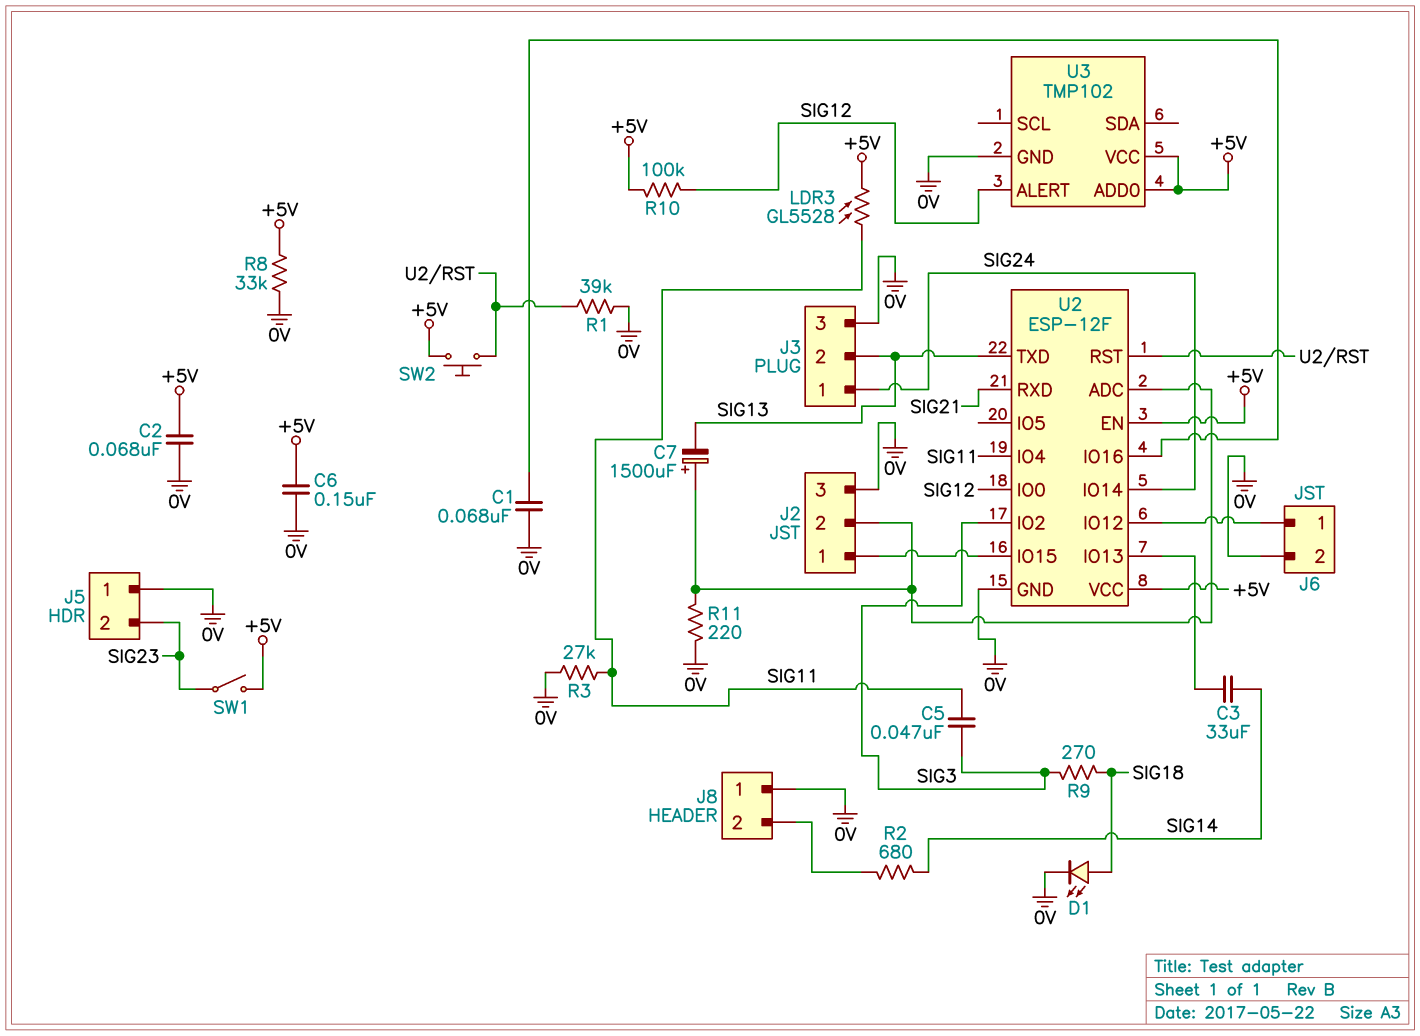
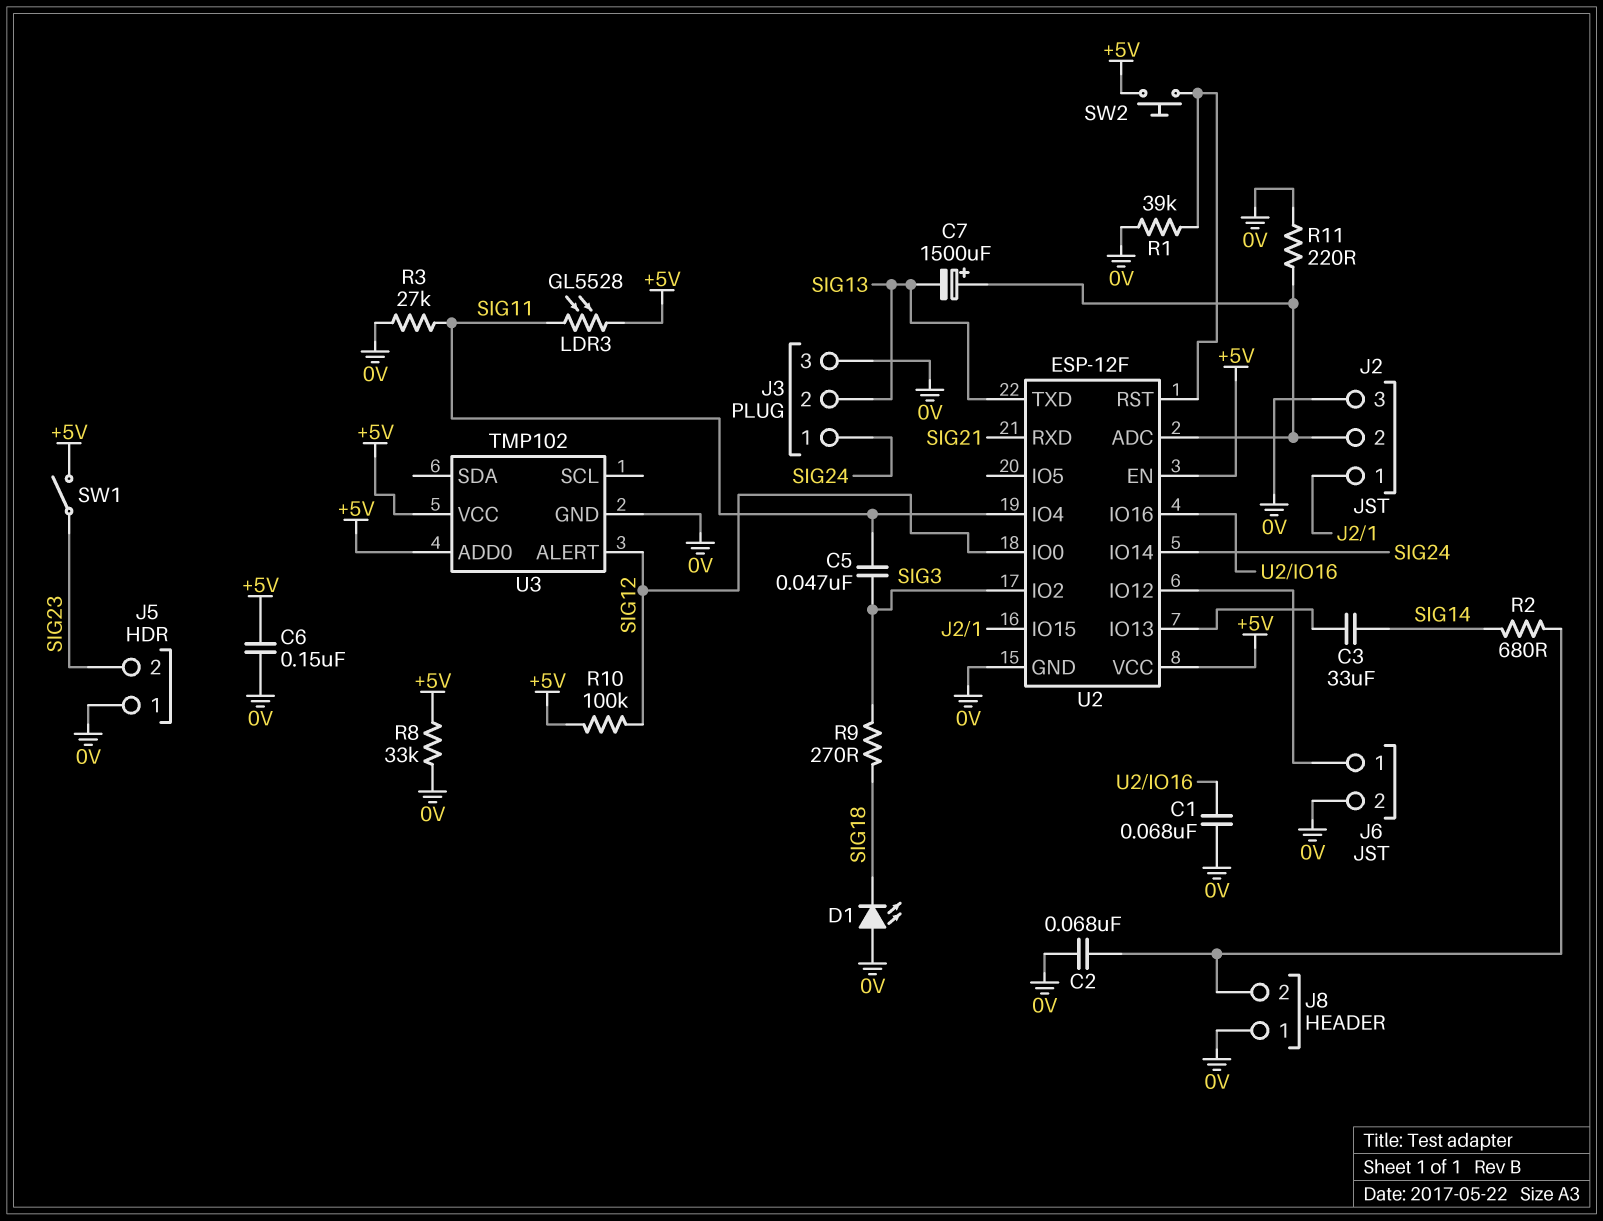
C2: 68nF (+5V, 0V) -> 68nF (0V, J8/2)
D1: LED (A SIG18, K 0V) -> LED (A 0V, K SIG18)

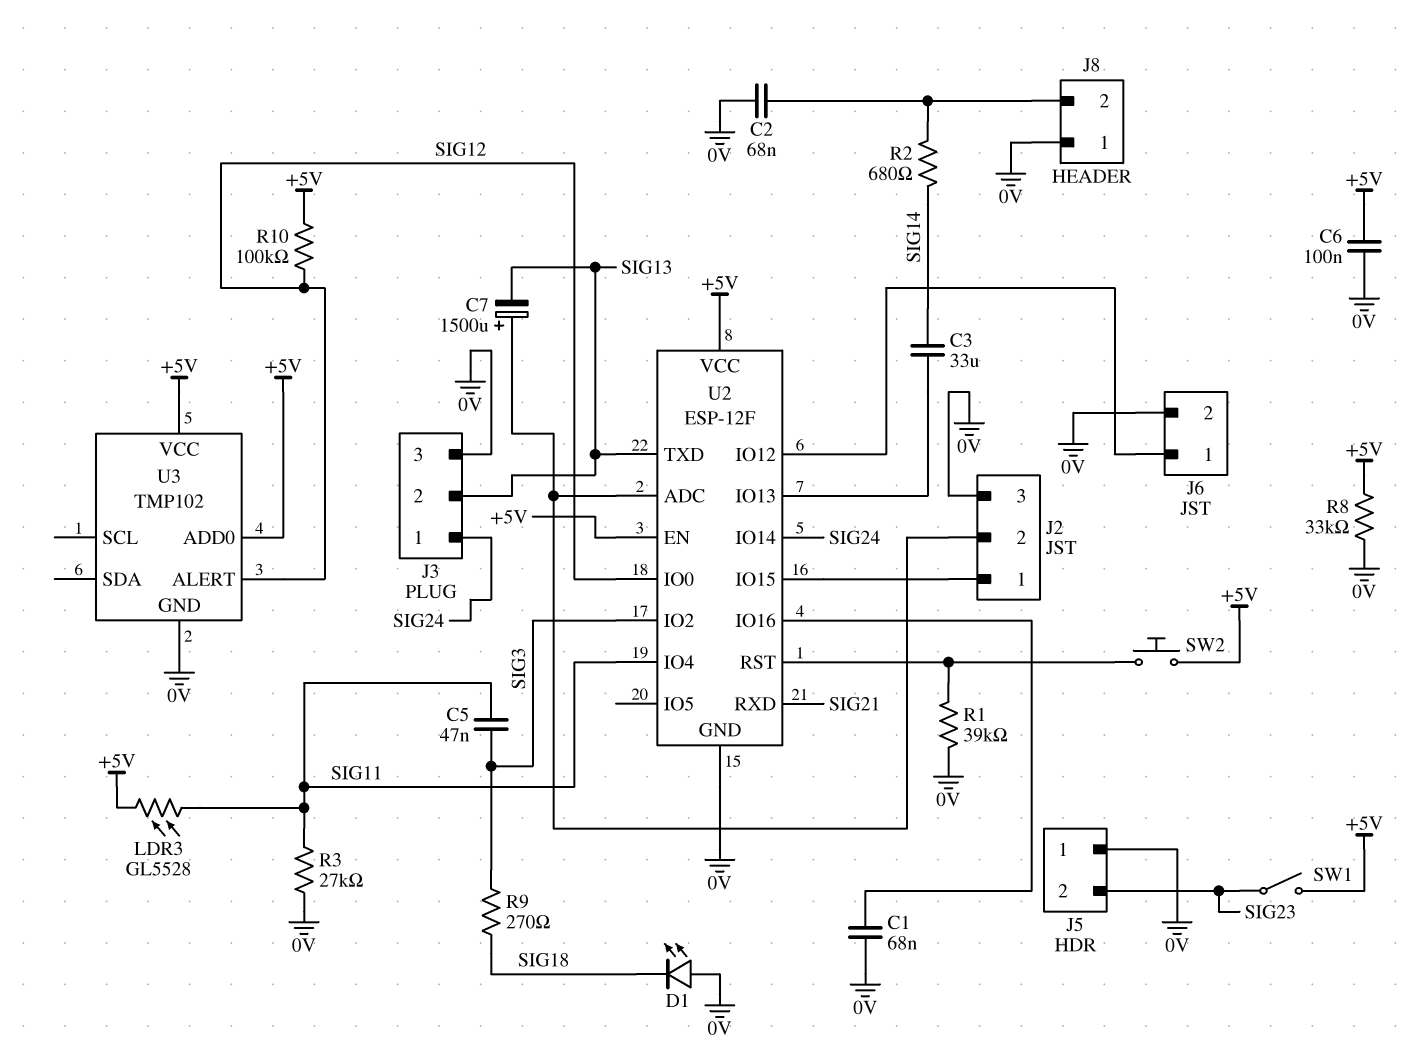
C6: 150nF (+5V, 0V) -> 100nF (+5V, 0V)
R11: 220 (0V, J2/2) -> none

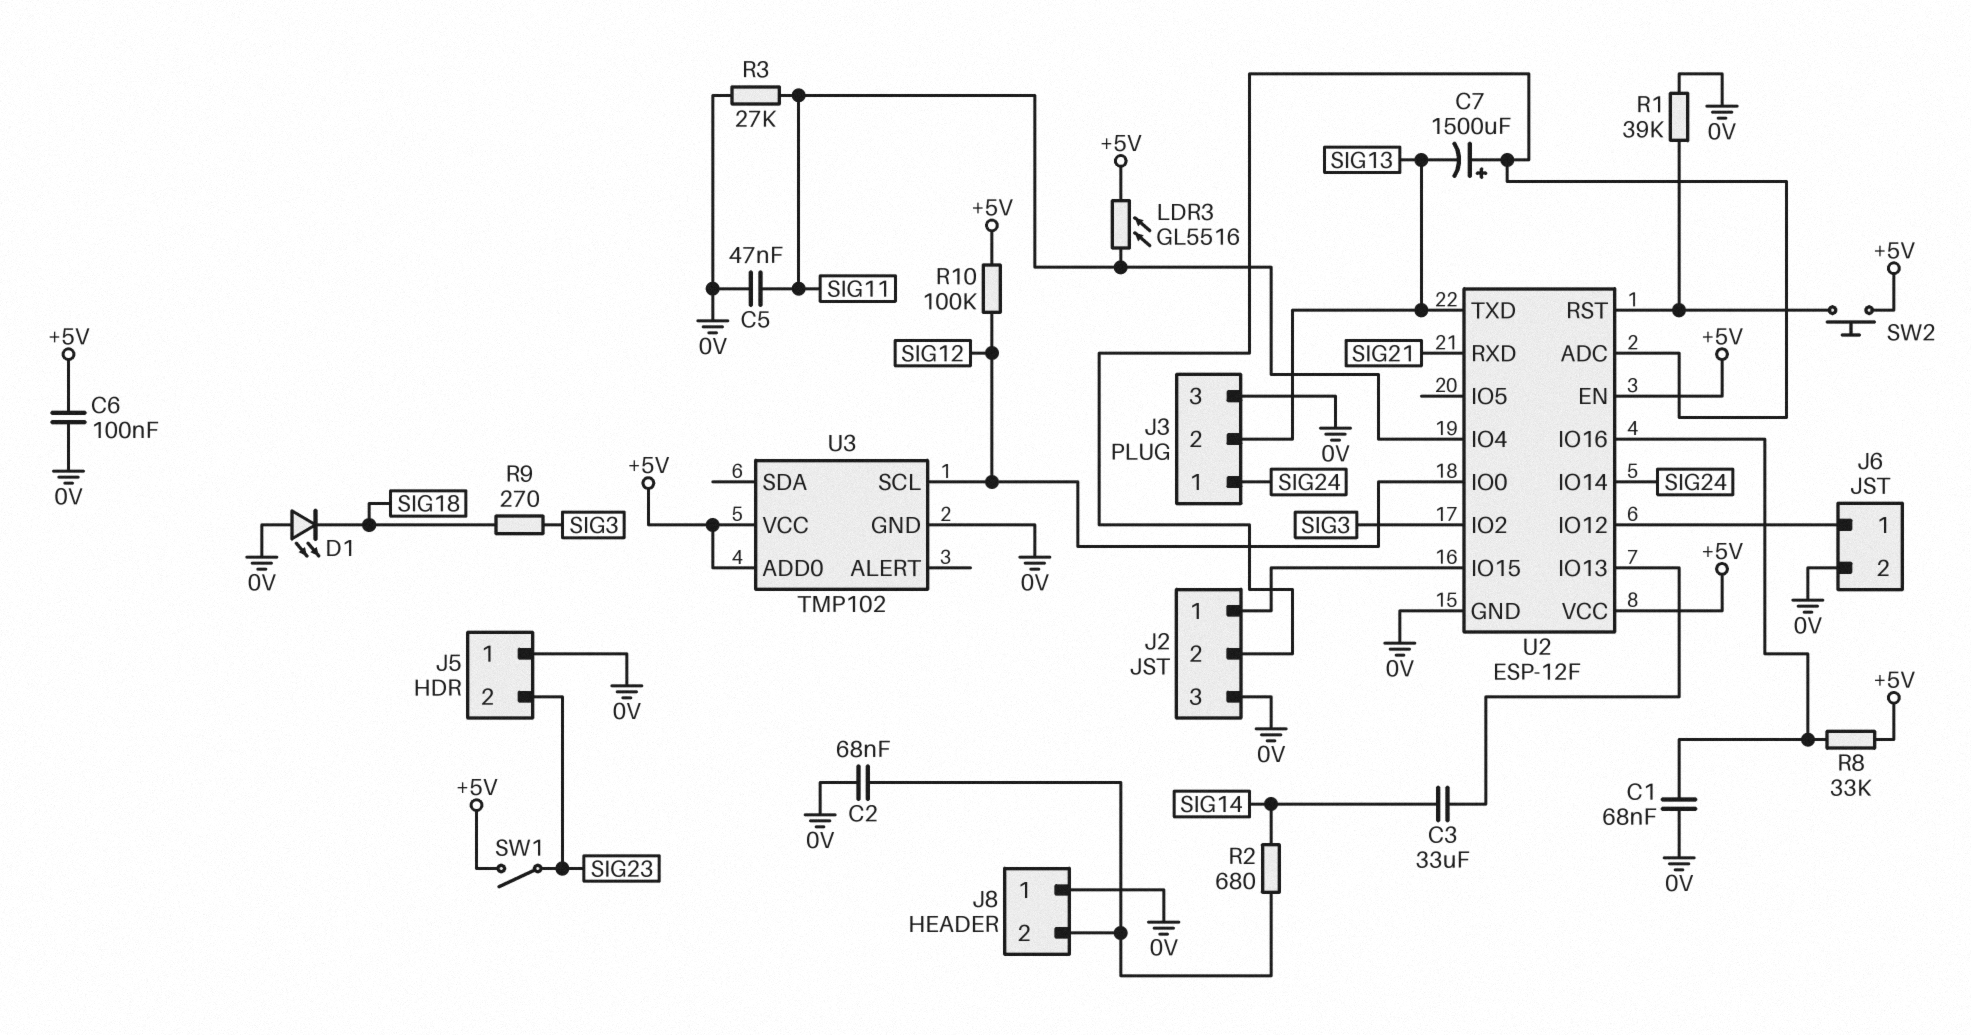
C5: 47nF (SIG3, SIG11) -> 47nF (0V, SIG11)
LDR3: GL5528 (+5V, SIG11) -> GL5516 (+5V, SIG11)
R8: 33k (+5V, 0V) -> 33k (+5V, U2/IO16)
U3 pin ALERT: SIG12 -> none
U3 pin SCL: none -> SIG12

